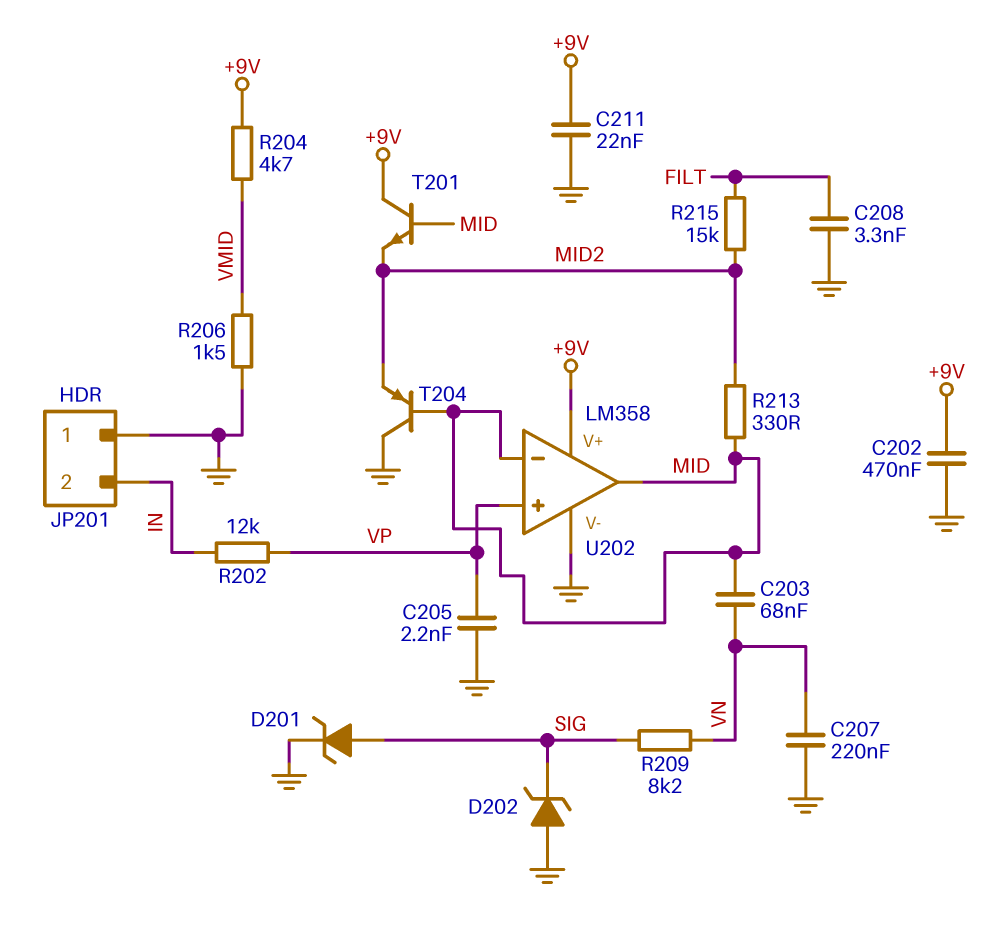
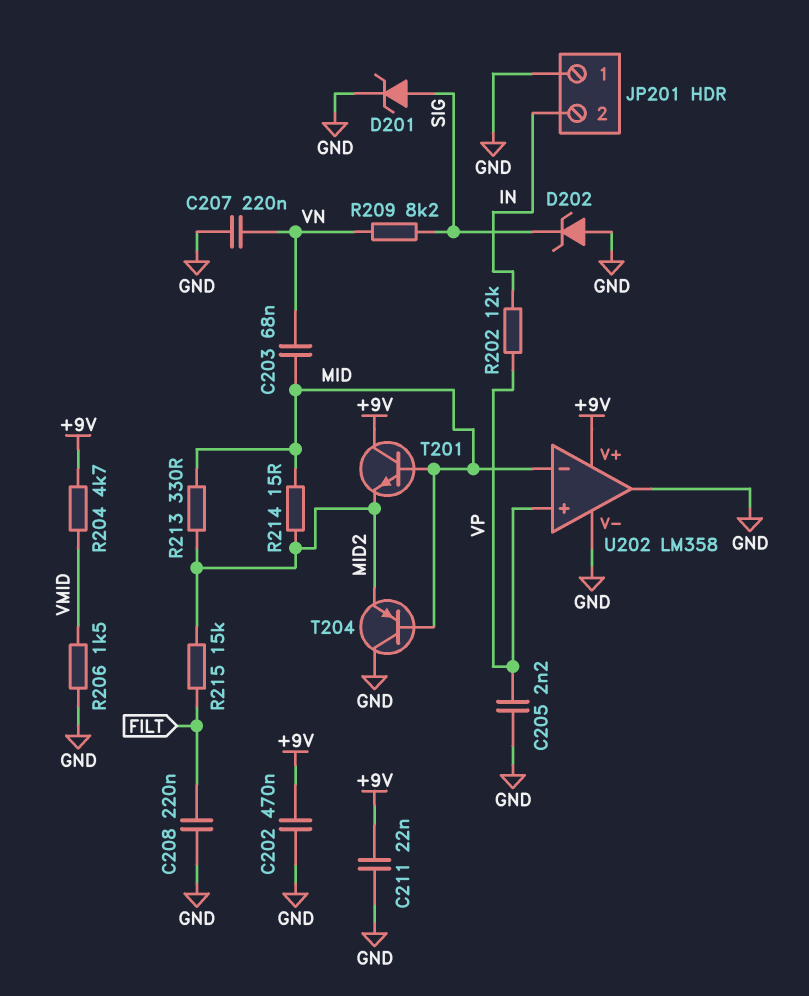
C208: 3.3nF (FILT, GND) -> 220nF (FILT, GND)
R214: none -> 15 (MID, MID2)
U202 pin out: MID -> GND

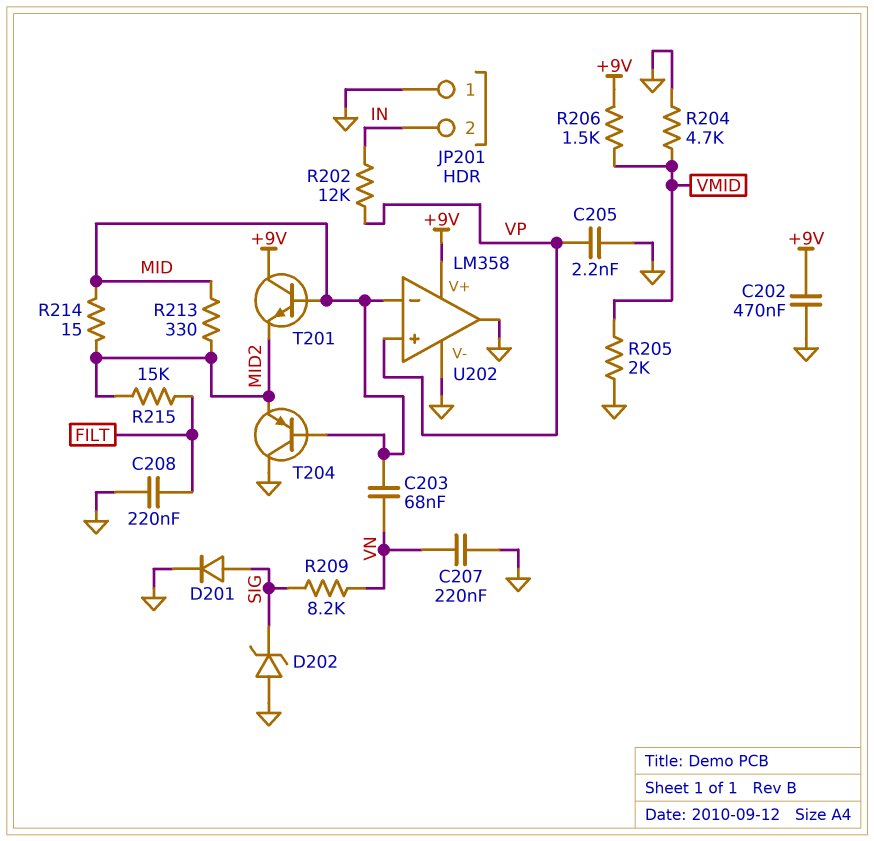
C211: 22nF (+9V, GND) -> none
D201: zener (A SIG, K GND) -> diode (A SIG, K GND)
R204: 4.7k (+9V, VMID) -> 4.7k (GND, VMID)
R205: none -> 2k (GND, VMID)
R206: 1.5k (GND, VMID) -> 1.5k (+9V, VMID)

